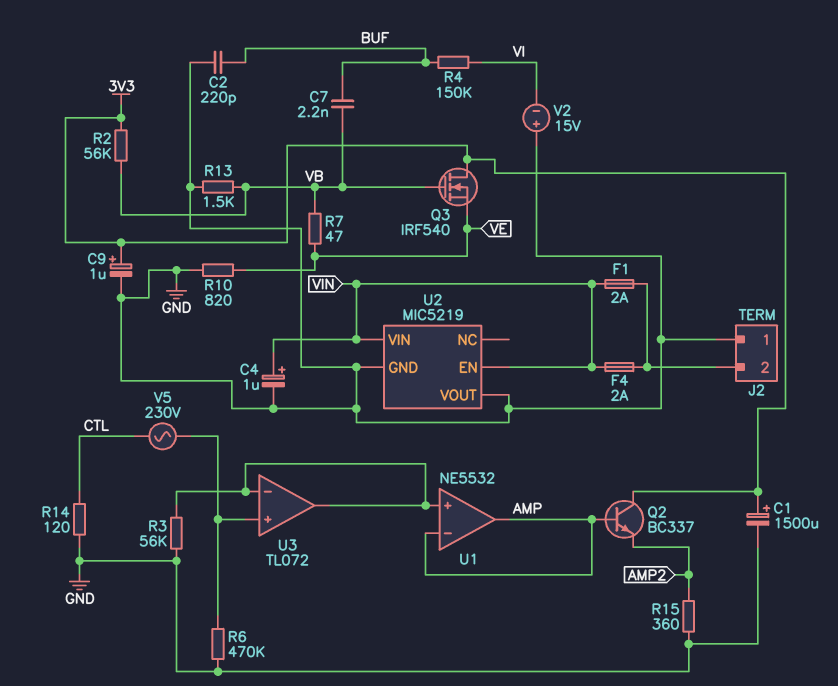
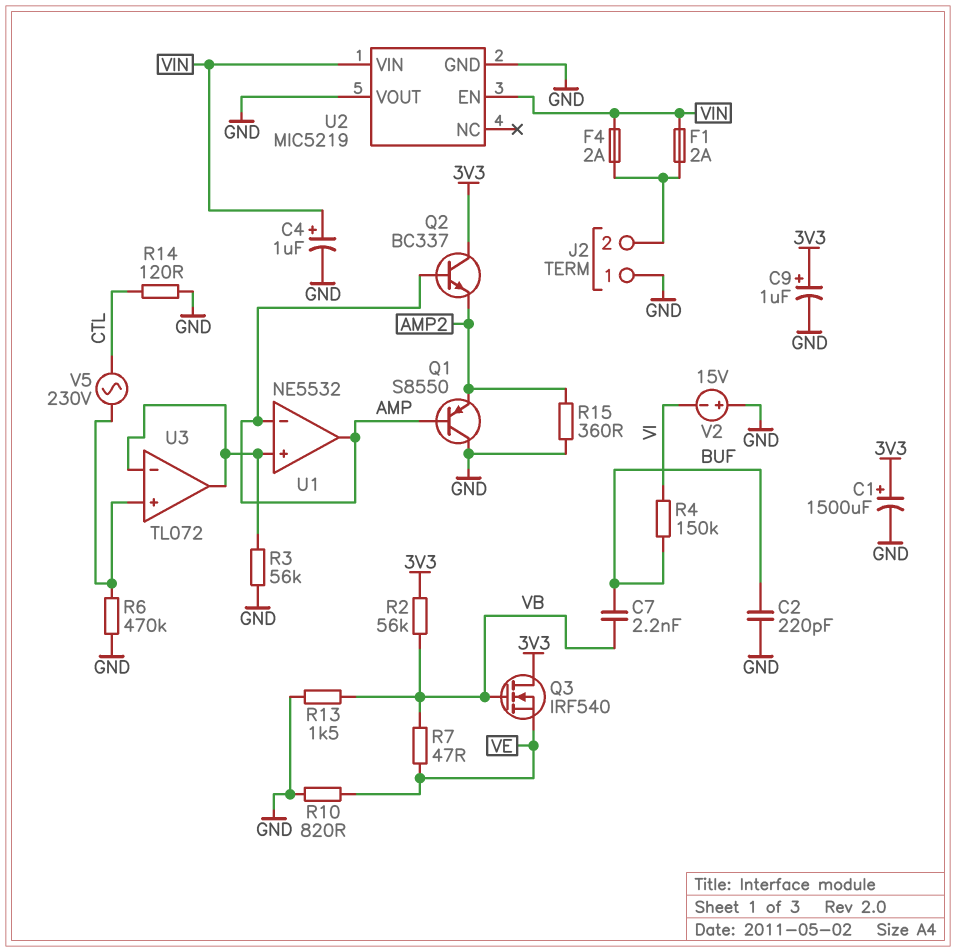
Q1: none -> PNP S8550 (B AMP, C GND, E AMP2)

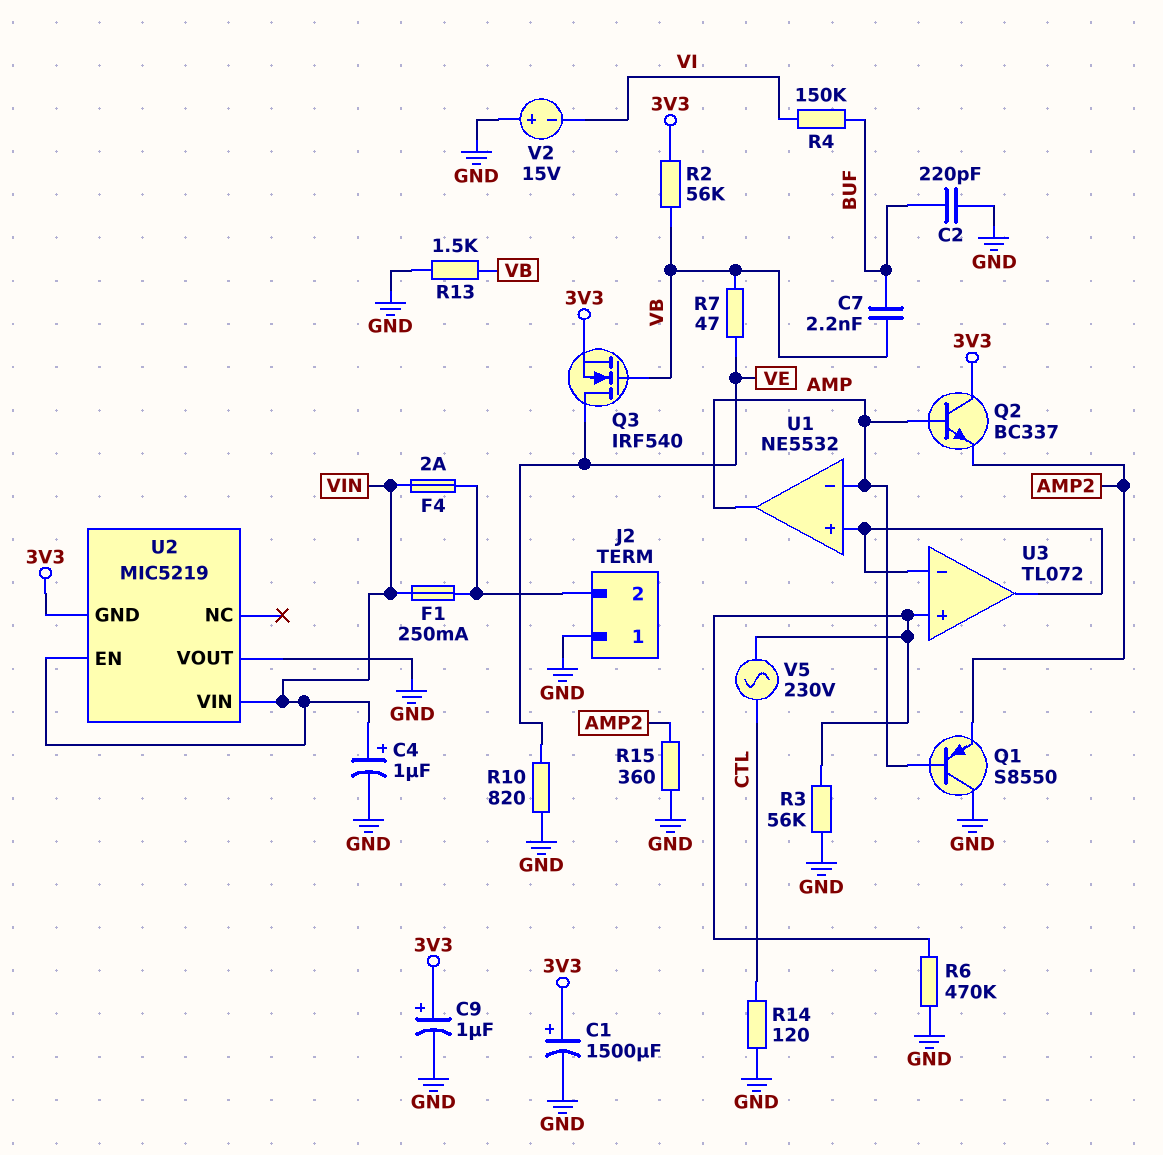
F1: 2A (J2/2, VIN) -> 250mA (J2/2, VIN)
Q3: NMOS IRF540 (G VB, D 3V3, S VE) -> NMOS IRF540 (G VB, D VE, S 3V3)
R3: 56k (GND, U1/in+) -> 56k (GND, U3/in+)
U2 pin GND: GND -> 3V3

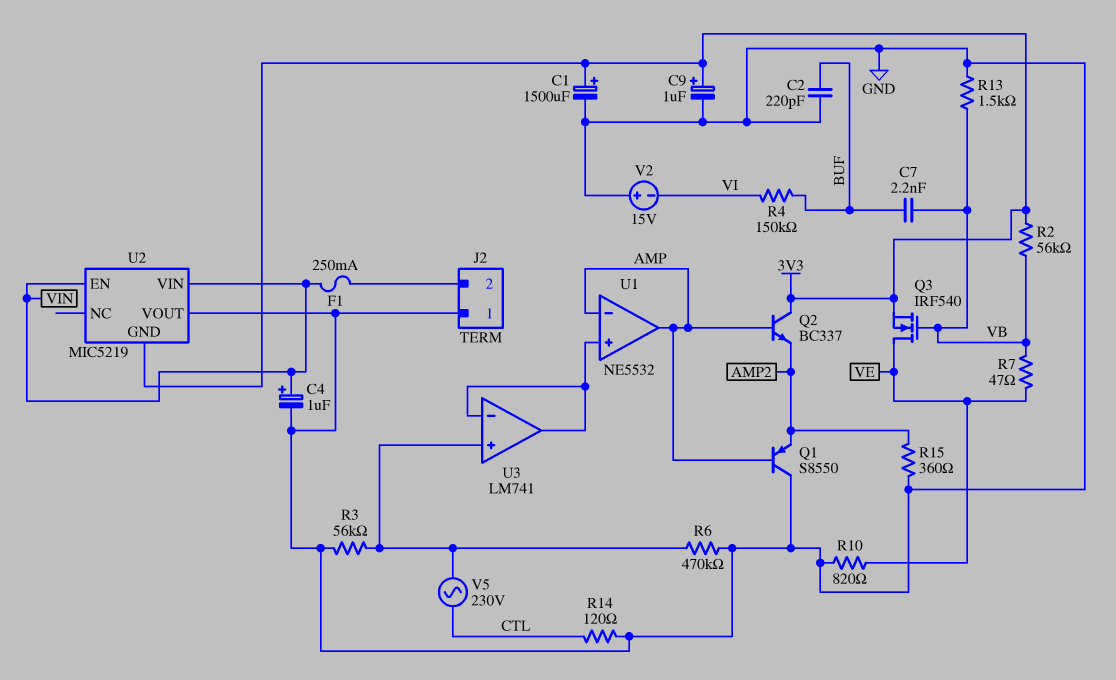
F4: 2A (J2/2, VIN) -> none
U3: TL072 -> LM741

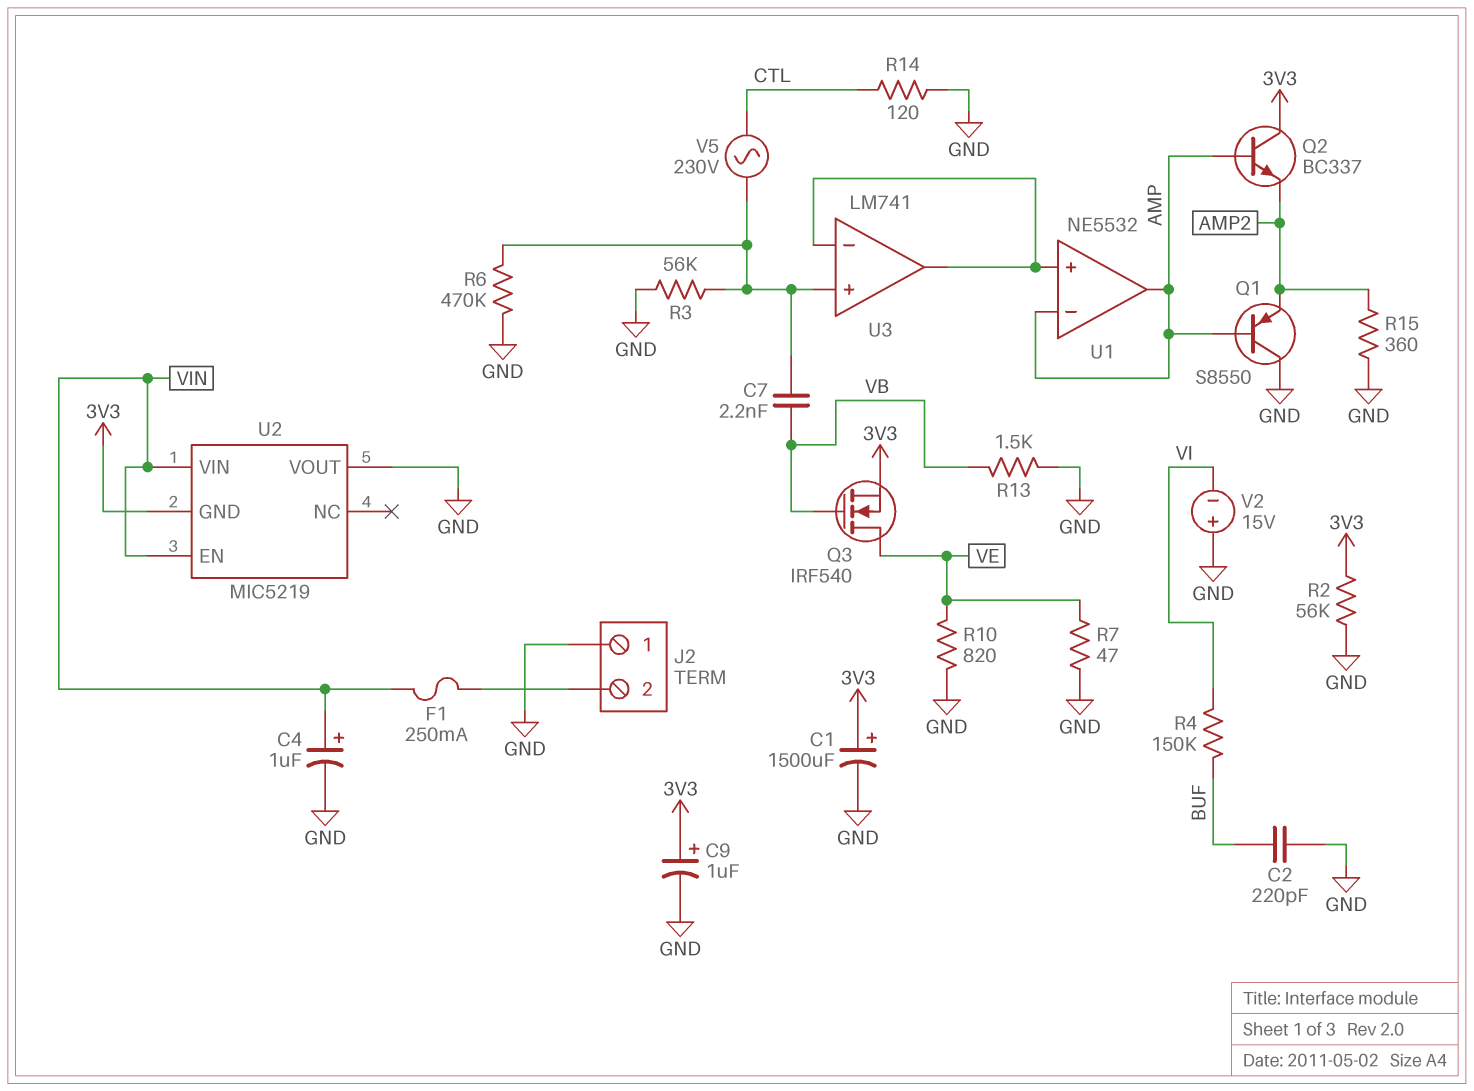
C7: 2.2nF (BUF, VB) -> 2.2nF (U3/in+, VB)
R2: 56k (3V3, VB) -> 56k (3V3, GND)
R7: 47 (VB, VE) -> 47 (GND, VE)

